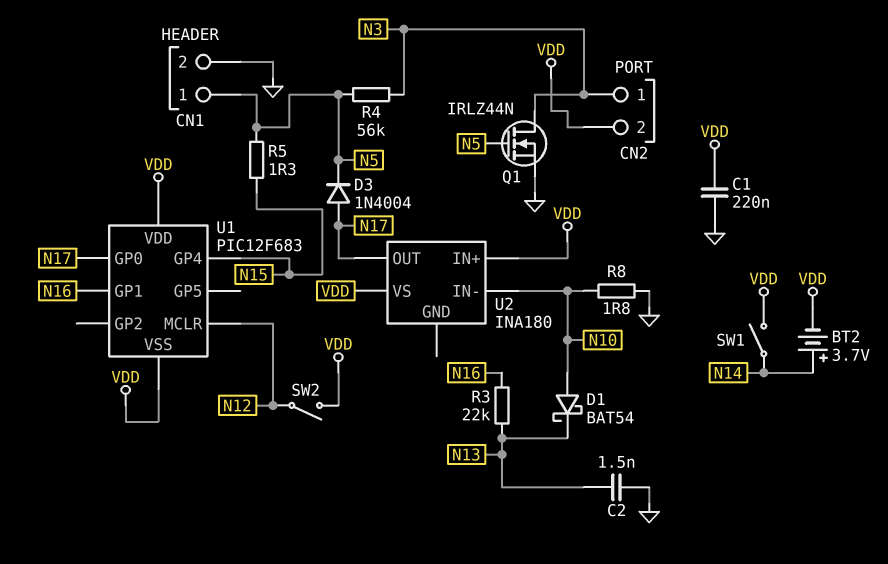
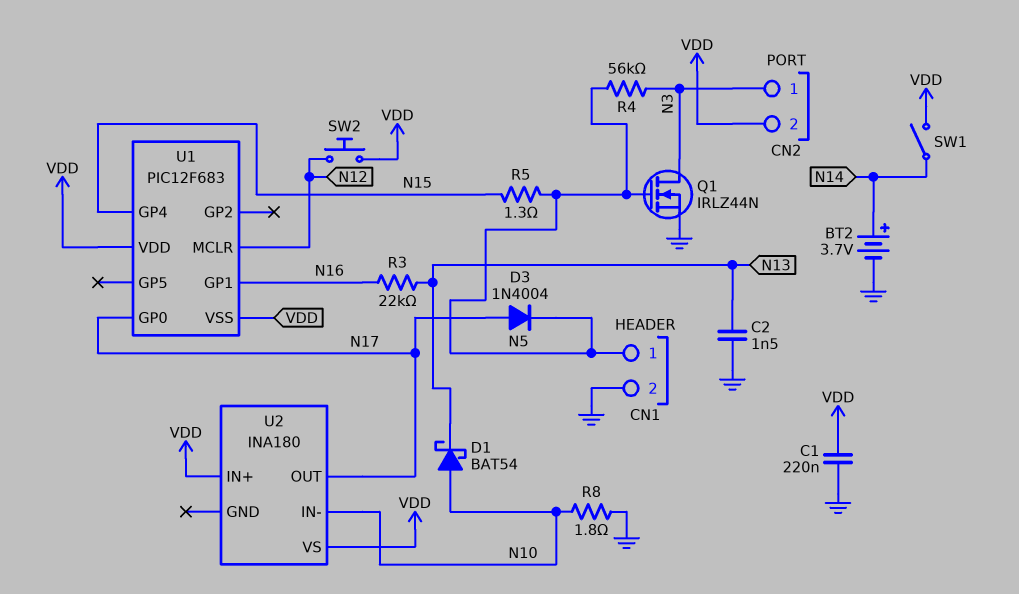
BT2: 3.7V (plus N14, minus VDD) -> 3.7V (plus N14, minus GND)
SW2: switch (N12, VDD) -> button (N12, VDD)

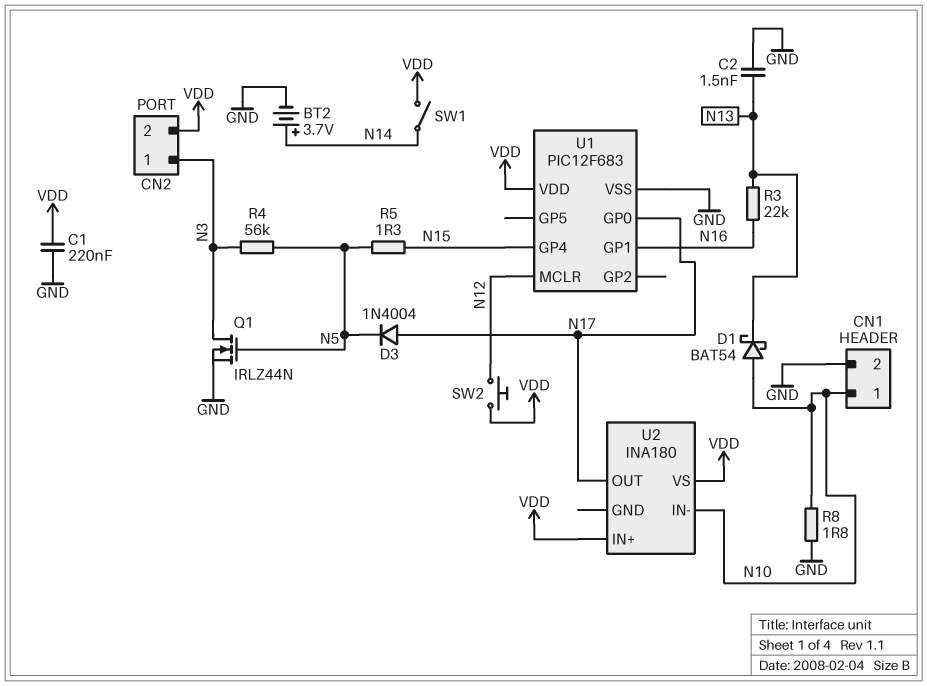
CN1 pin 1: N5 -> N10
U1 pin VSS: VDD -> GND

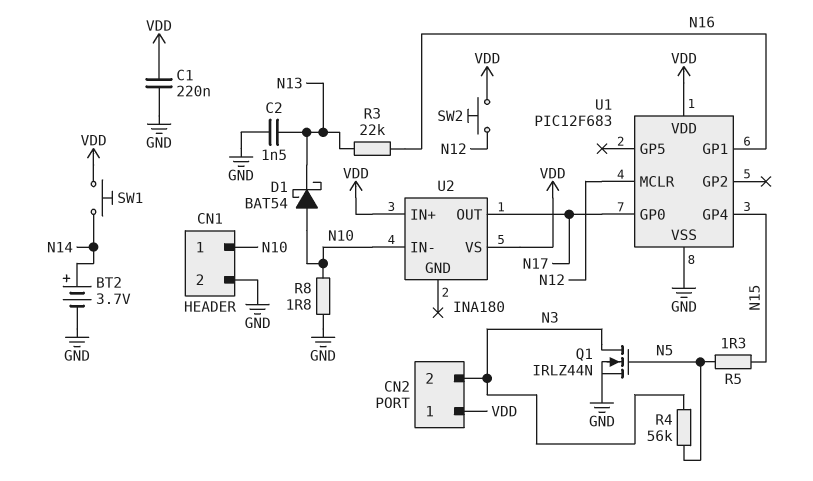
CN2 pin 1: N3 -> VDD
CN2 pin 2: VDD -> N3
D3: diode 1N4004 (A N17, K N5) -> none
SW1: switch (N14, VDD) -> button (N14, VDD)

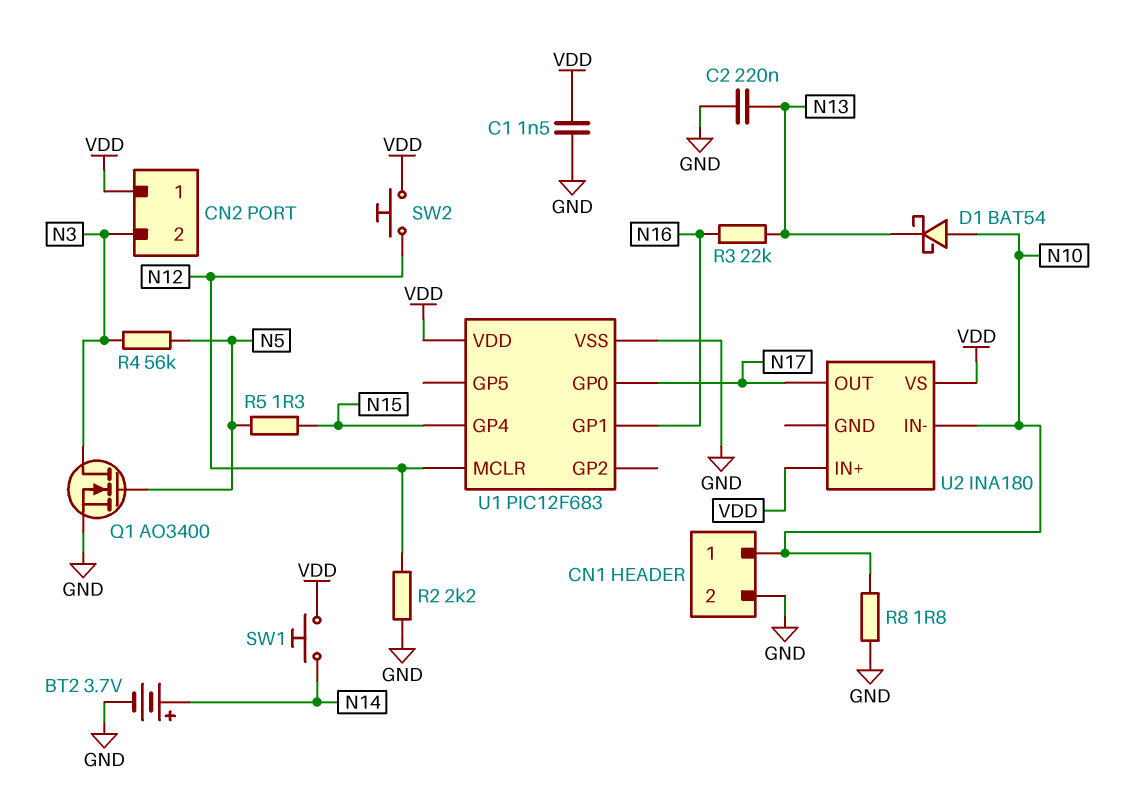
C1: 220nF (GND, VDD) -> 1.5nF (GND, VDD)
C2: 1.5nF (GND, N13) -> 220nF (GND, N13)
Q1: NMOS IRLZ44N (G N5, D N3, S GND) -> NMOS AO3400 (G N5, D N3, S GND)
R2: none -> 2.2k (GND, N12)

